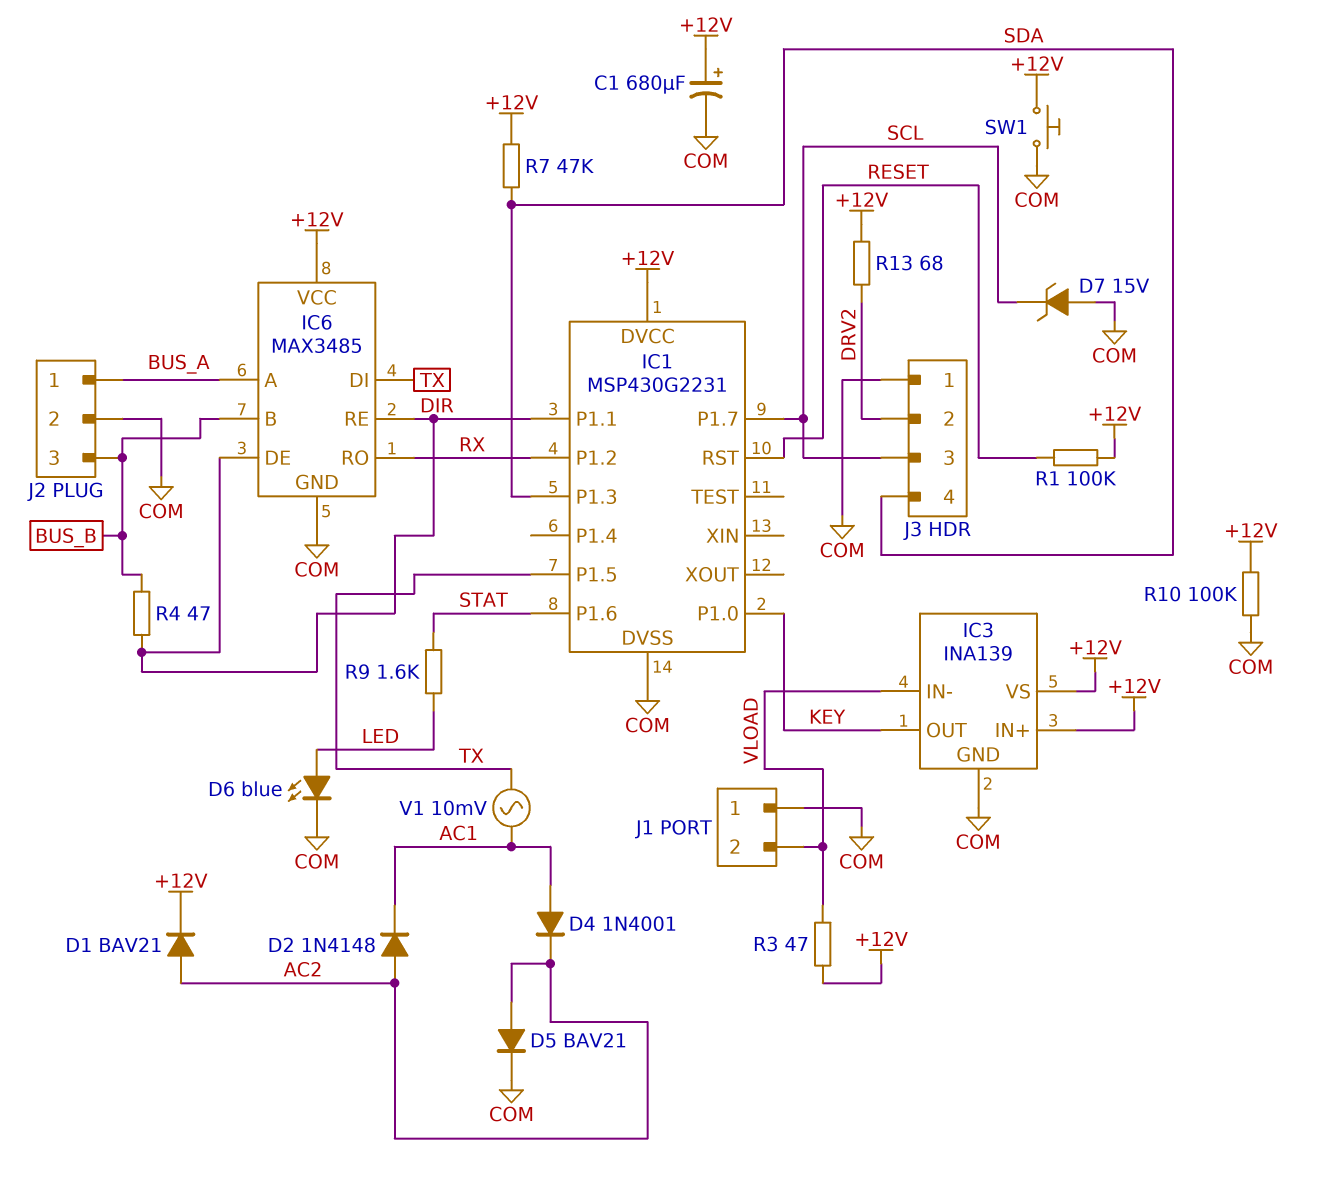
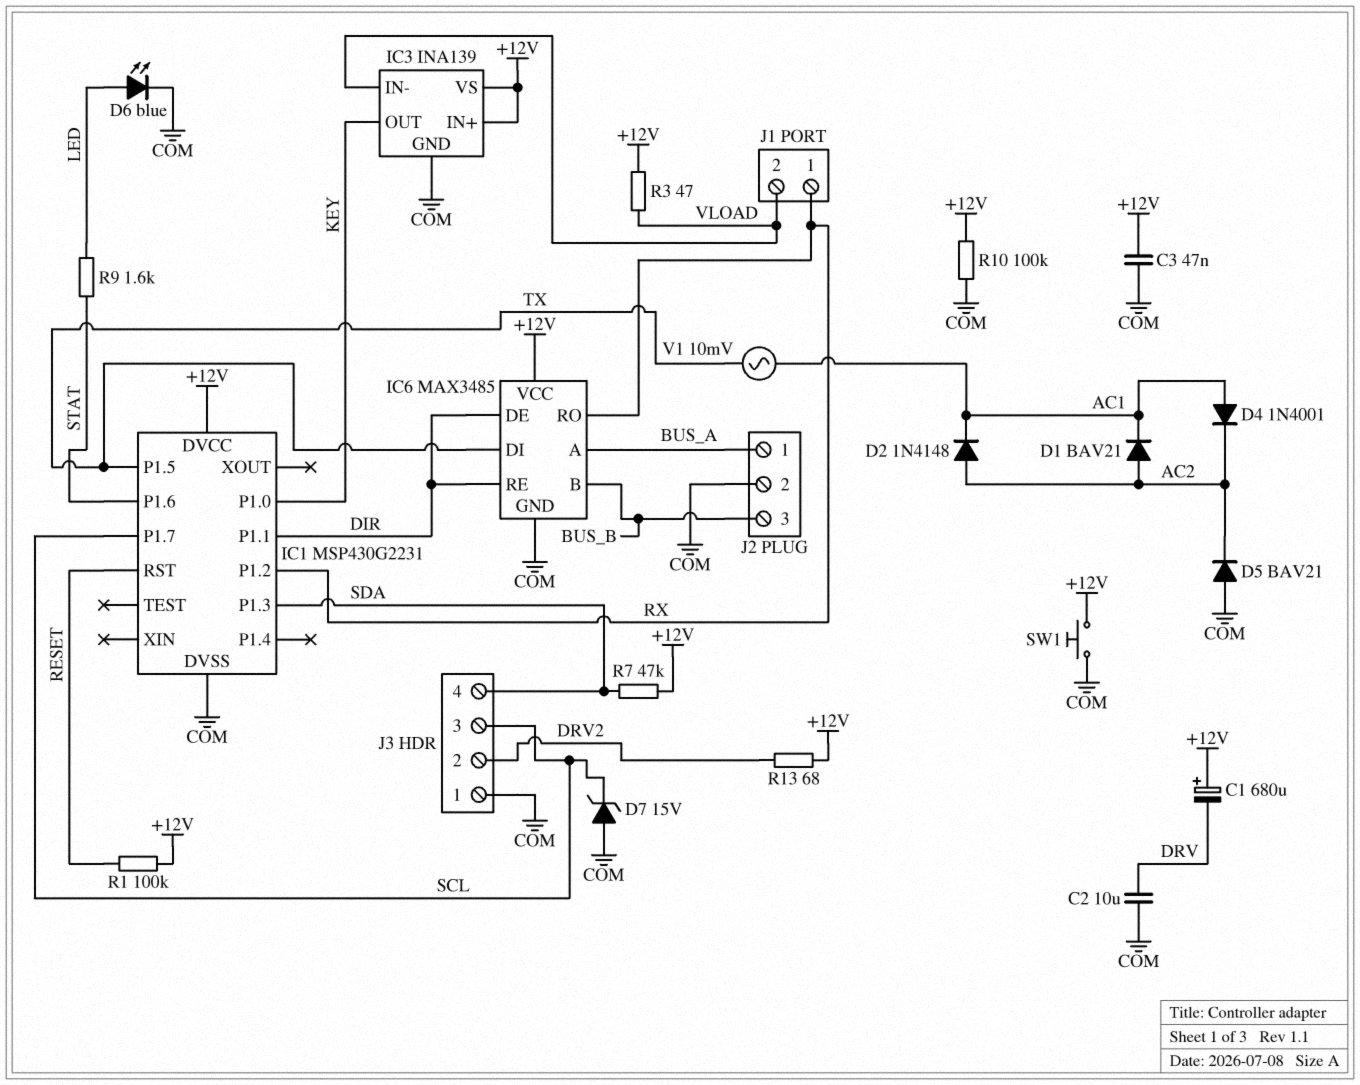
C1: 680uF (plus +12V, minus COM) -> 680uF (plus +12V, minus DRV)
C2: none -> 10uF (COM, DRV)
C3: none -> 47nF (+12V, COM)
D1: diode BAV21 (A AC2, K +12V) -> diode BAV21 (A AC2, K AC1)
D5: diode BAV21 (A AC2, K COM) -> diode BAV21 (A COM, K AC2)
J1 pin 1: COM -> RX
R4: 47 (BUS_B, DIR) -> none

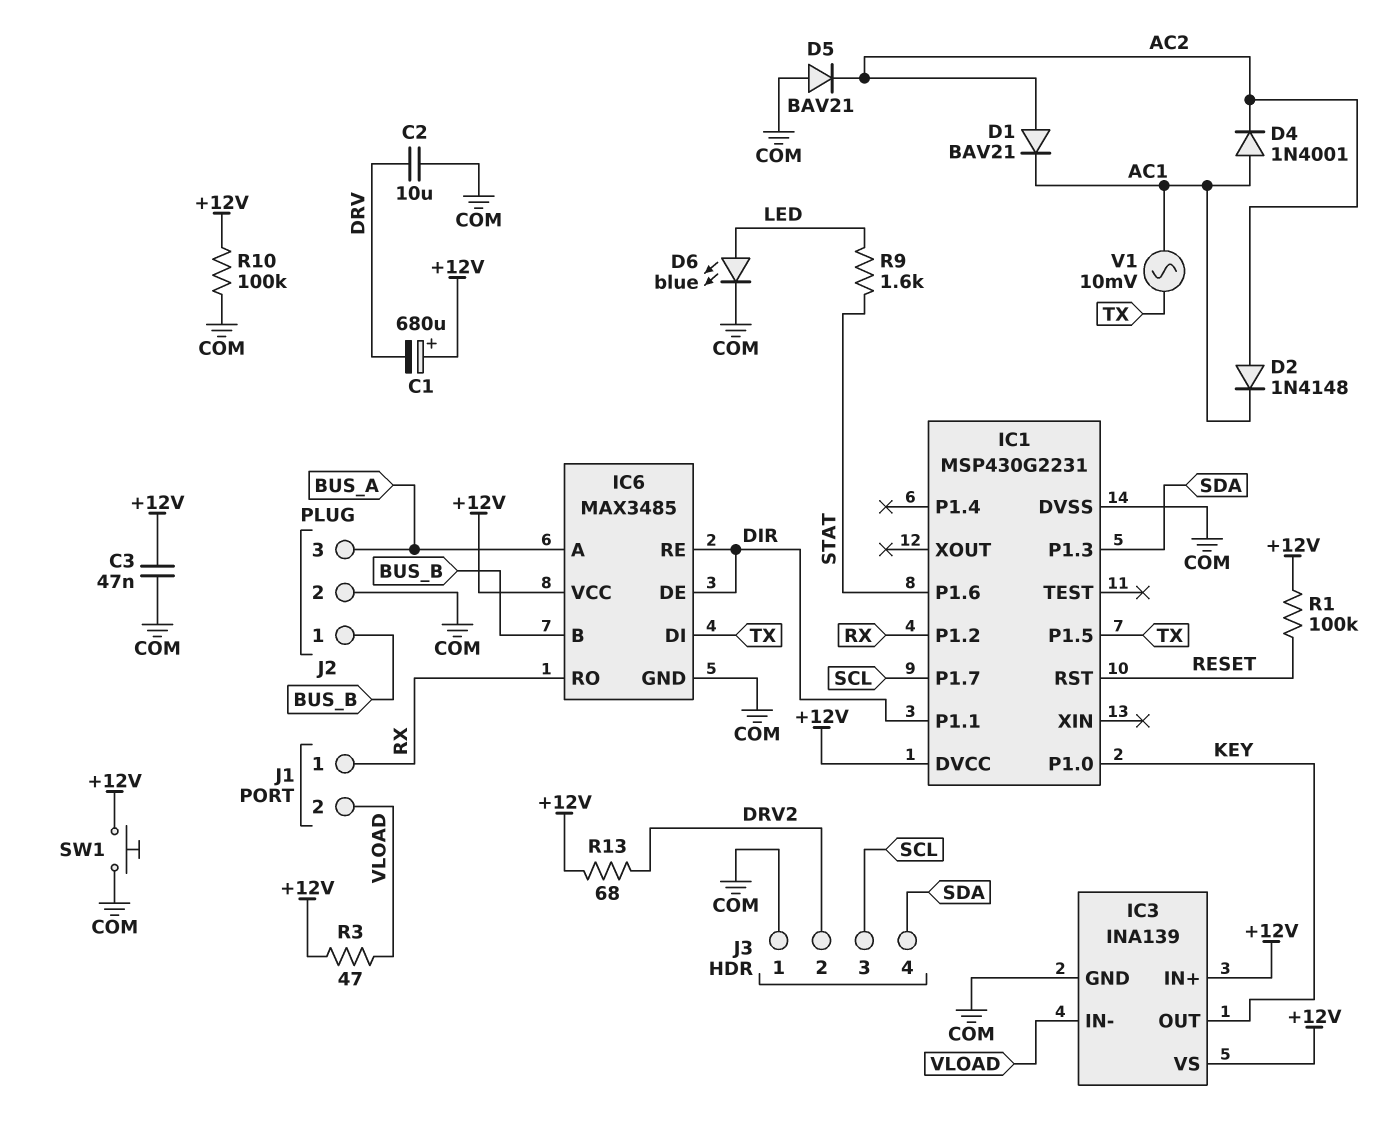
D7: zener 15V (A COM, K SCL) -> none
J2 pin 1: BUS_A -> BUS_B
J2 pin 3: BUS_B -> BUS_A
R7: 47k (+12V, SDA) -> none

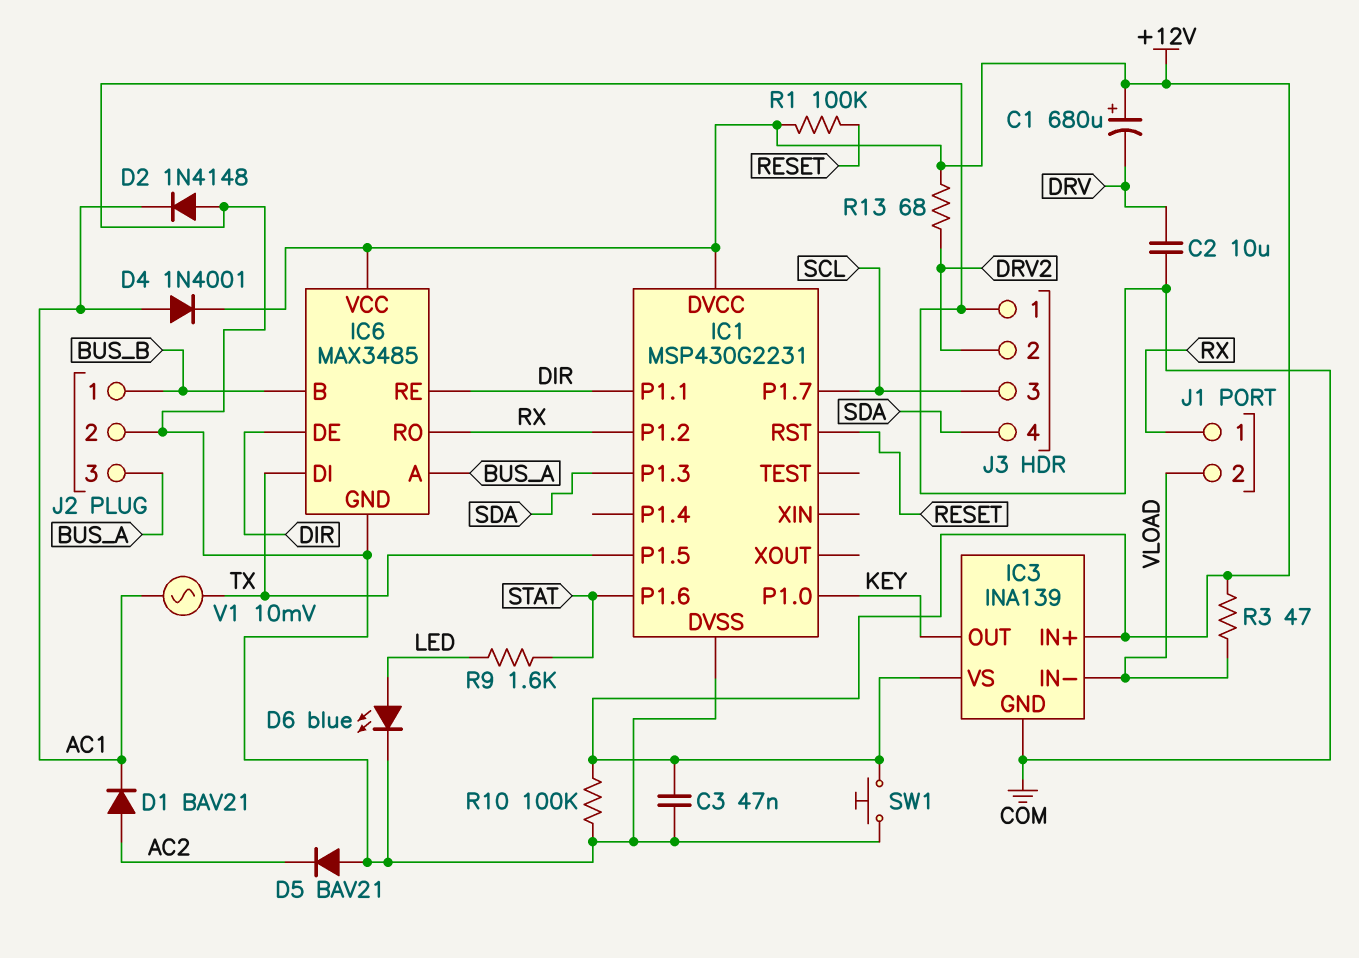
D2: diode 1N4148 (A AC2, K AC1) -> diode 1N4148 (A COM, K AC1)
D4: diode 1N4001 (A AC1, K AC2) -> diode 1N4001 (A AC1, K +12V)

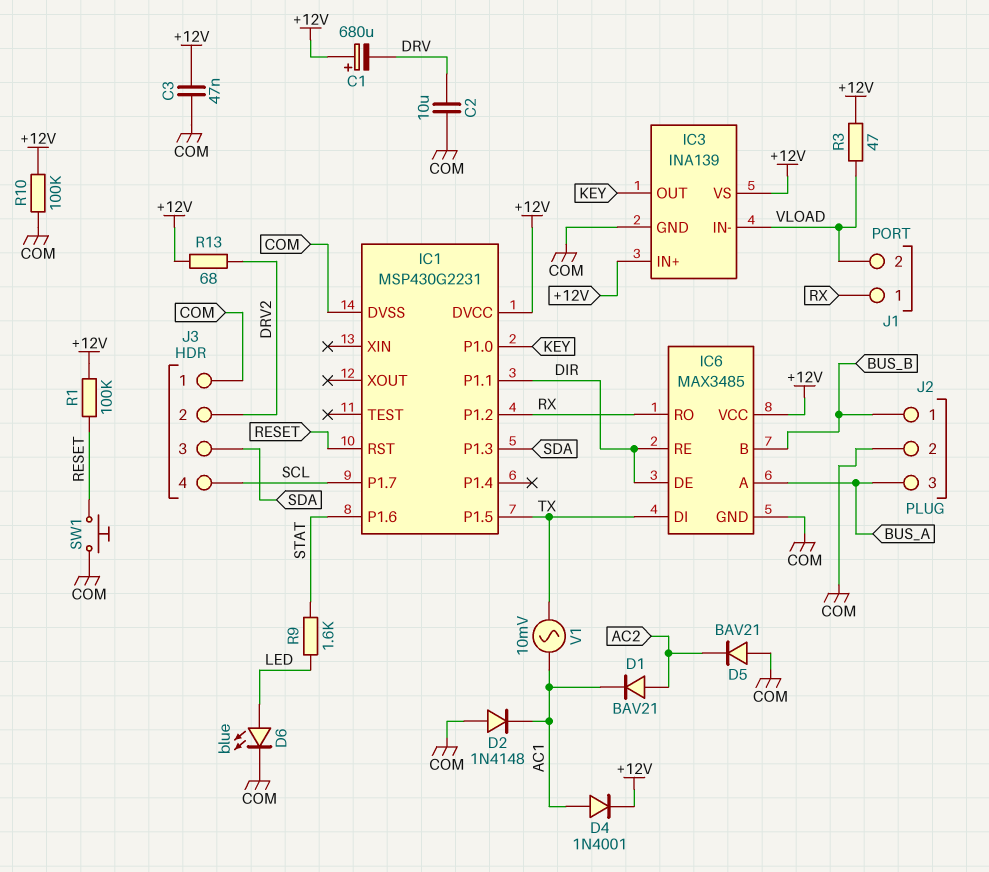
J3 pin 3: SCL -> SDA
J3 pin 4: SDA -> SCL
SW1: button (+12V, COM) -> button (COM, RESET)

